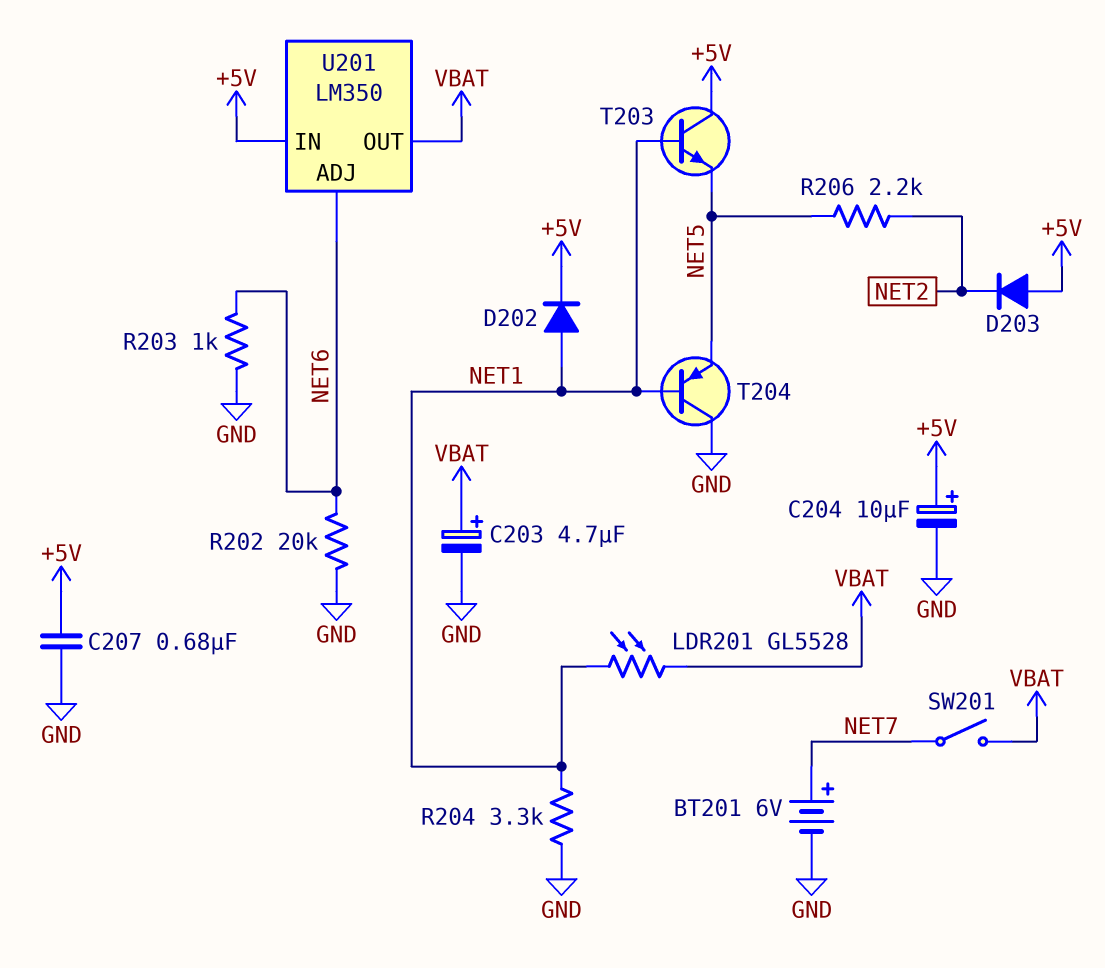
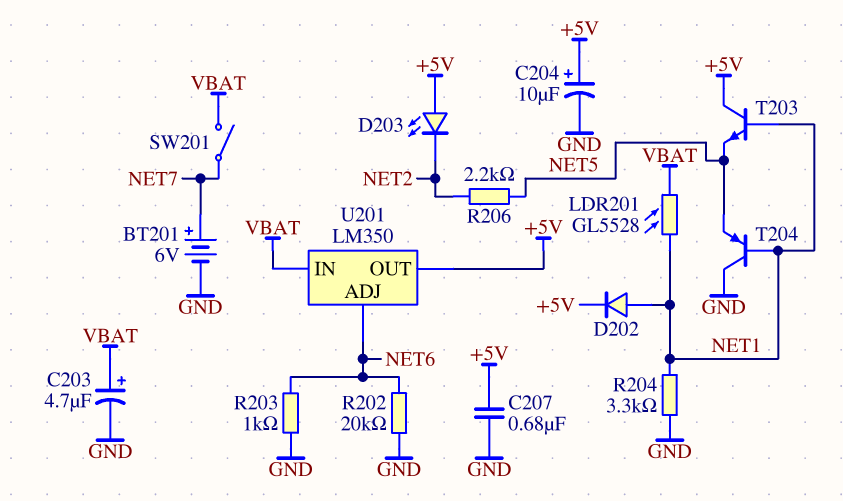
D203: diode (A +5V, K NET2) -> LED (A +5V, K NET2)
U201 pin IN: +5V -> VBAT
U201 pin OUT: VBAT -> +5V

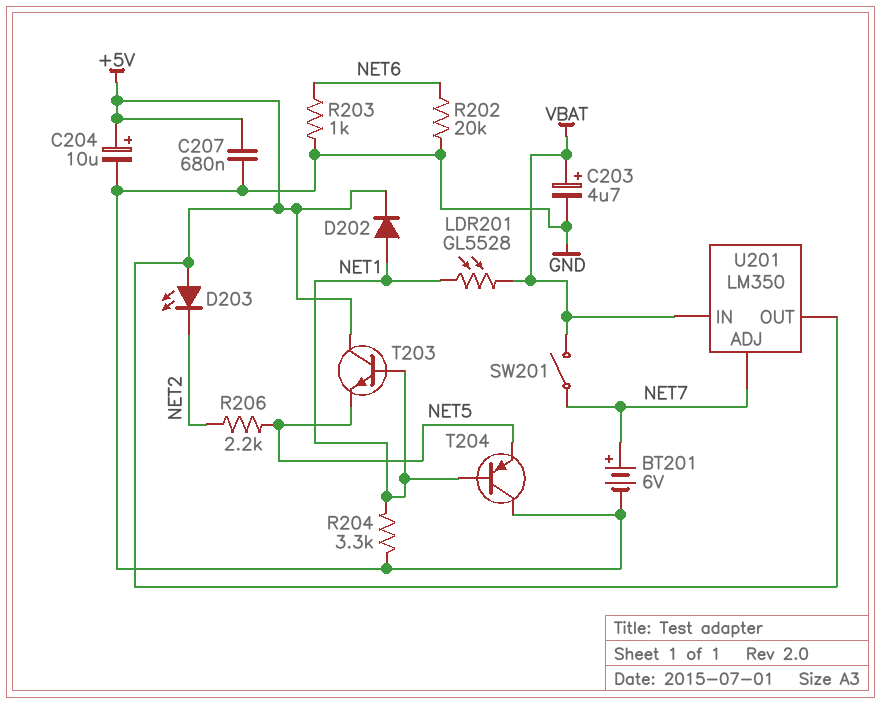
U201 pin ADJ: NET6 -> NET7

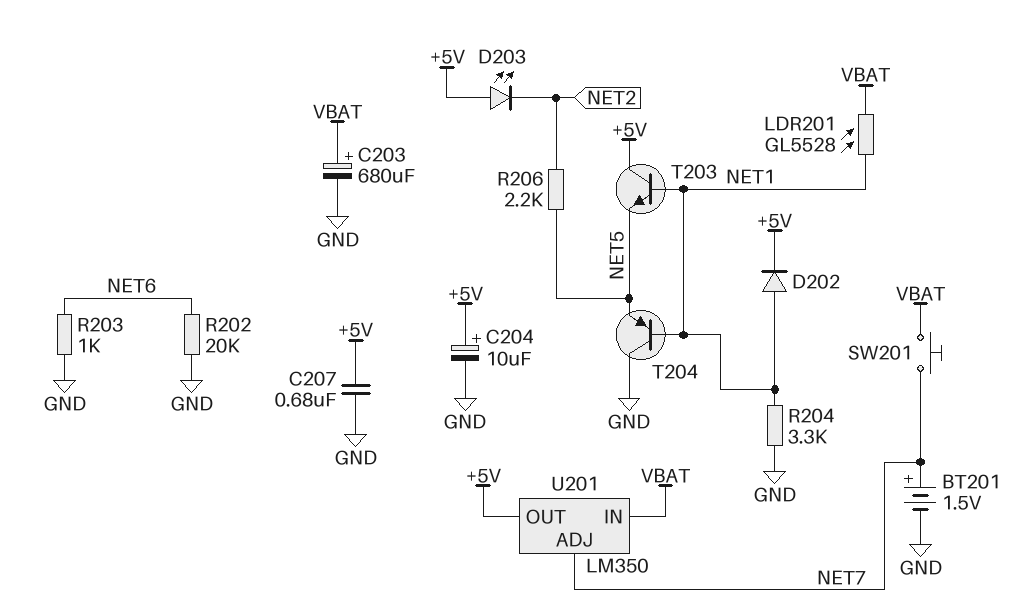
BT201: 6V (plus NET7, minus GND) -> 1.5V (plus NET7, minus GND)
C203: 4.7uF (plus VBAT, minus GND) -> 680uF (plus VBAT, minus GND)
SW201: switch (NET7, VBAT) -> button (NET7, VBAT)

